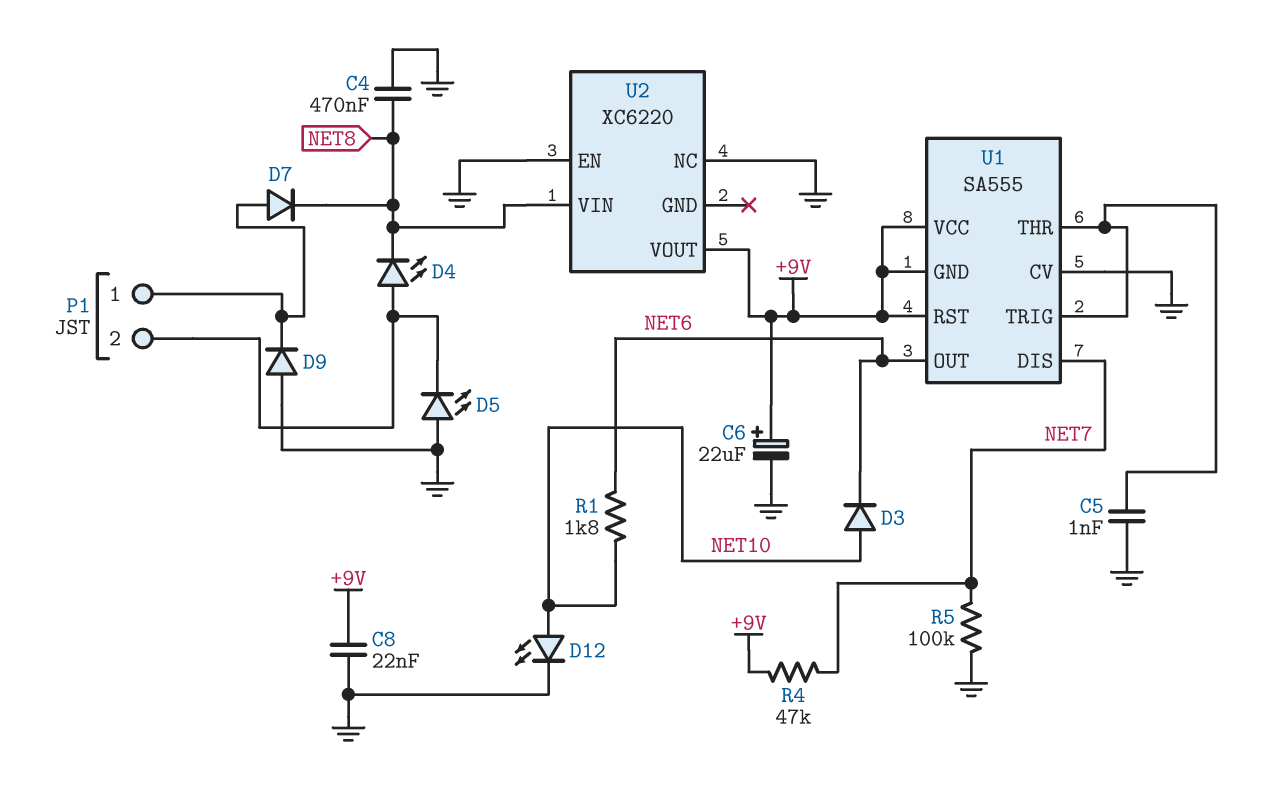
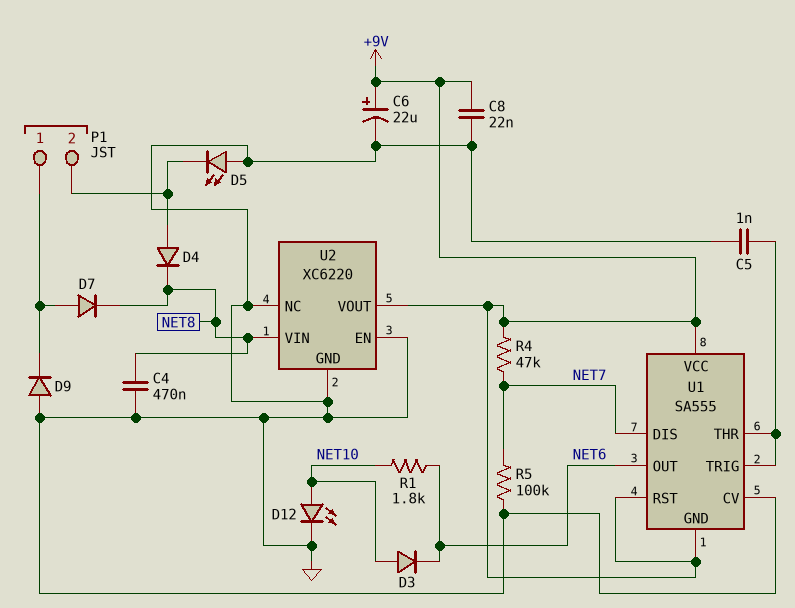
D4: LED (A P1/2, K NET8) -> diode (A P1/2, K NET8)
U2 pin GND: none -> GND

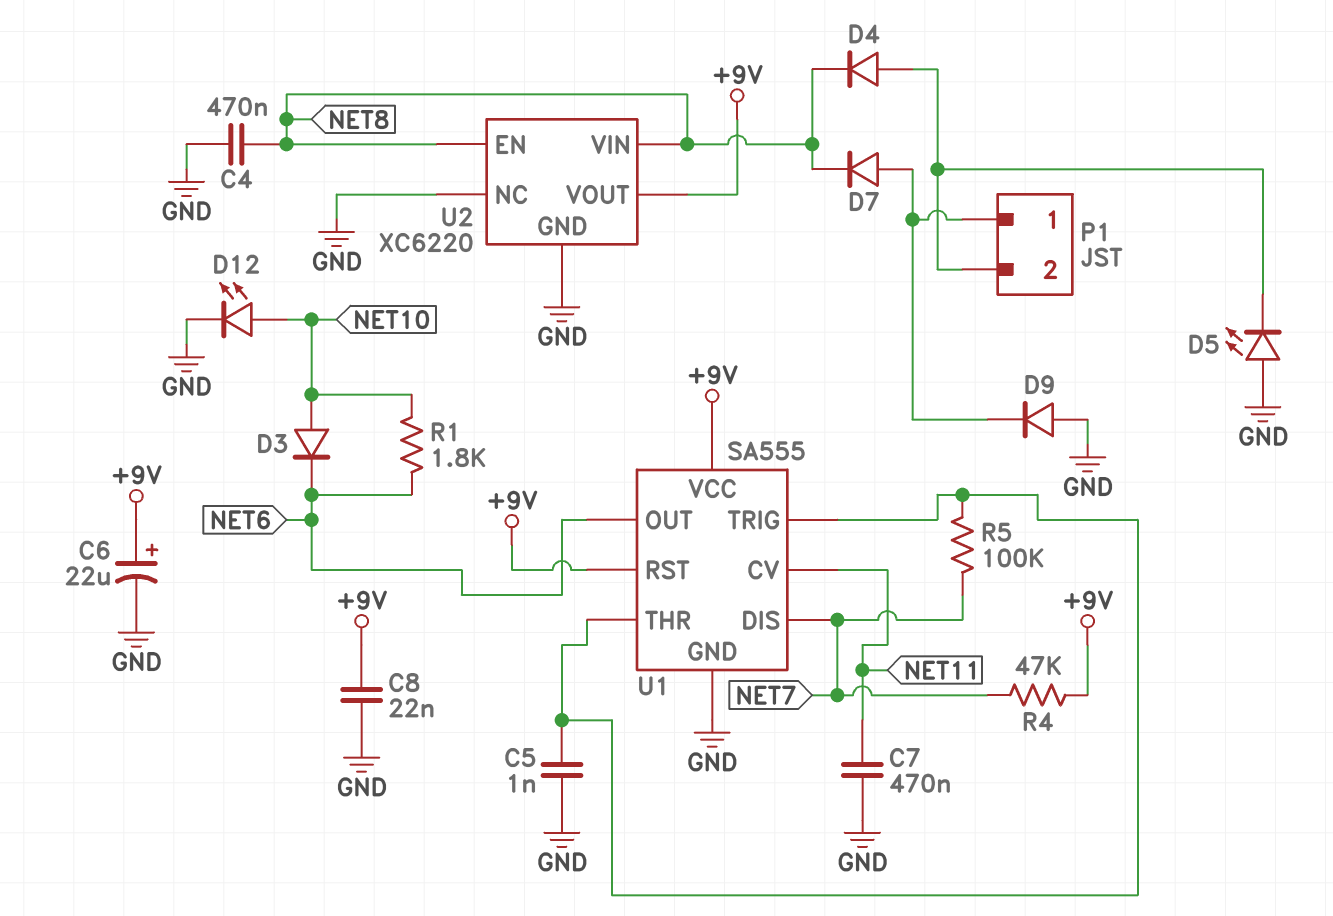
C7: none -> 470nF (GND, NET11)
R5: 100k (GND, NET7) -> 100k (NET7, U1/THR)
U1 pin CV: GND -> NET11
U1 pin GND: +9V -> GND
U2 pin EN: GND -> NET8

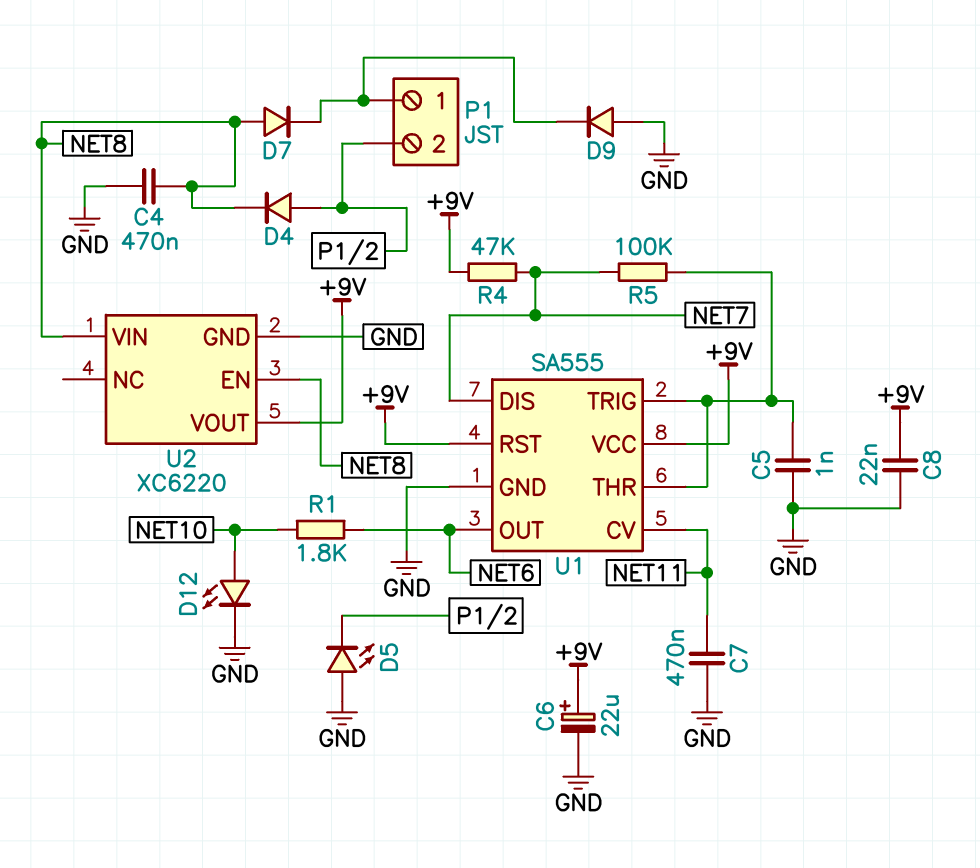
D3: diode (A NET10, K NET6) -> none
D7: diode (A P1/1, K NET8) -> diode (A NET8, K P1/1)
U2 pin NC: GND -> none

